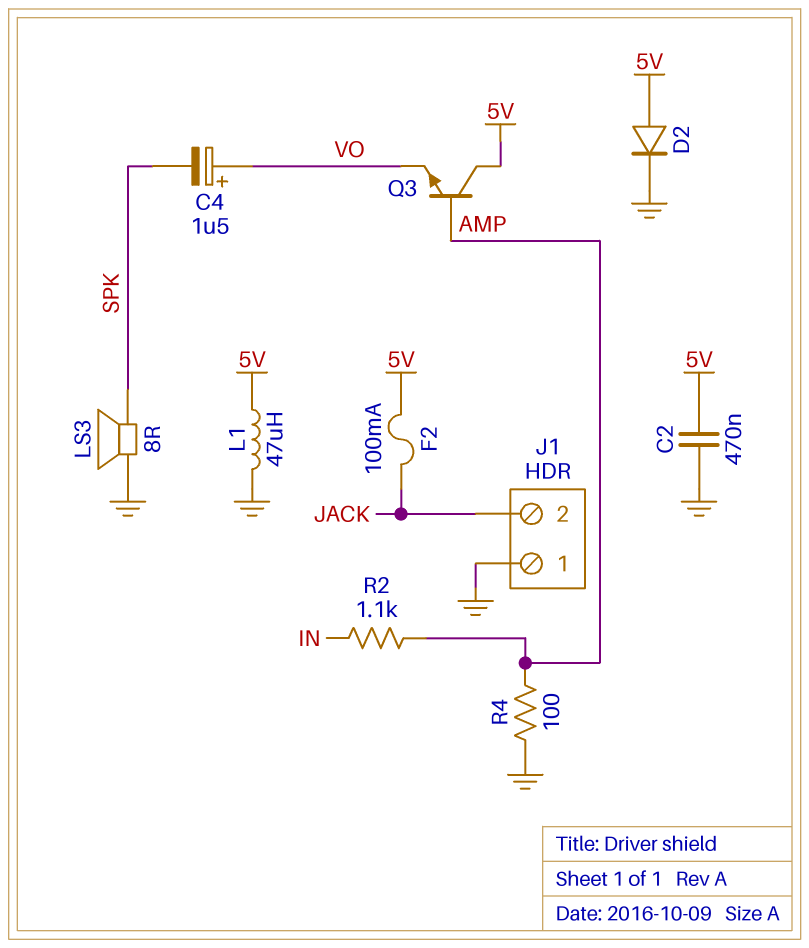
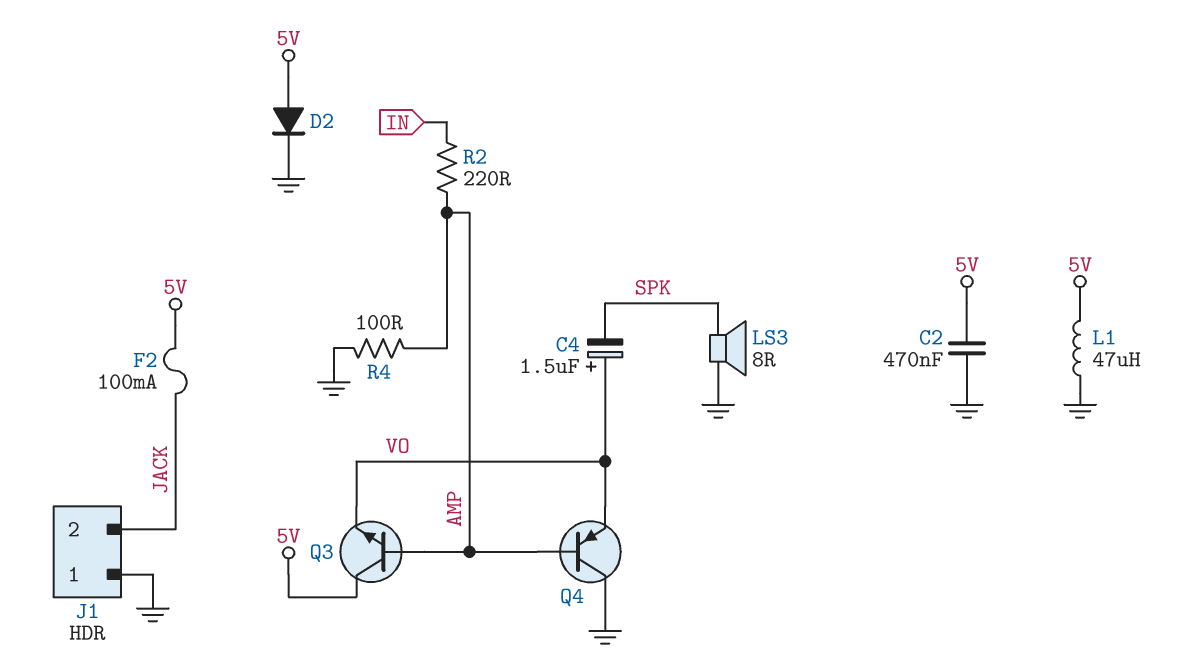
Q4: none -> PNP (B AMP, C GND, E VO)
R2: 1.1k (AMP, IN) -> 220 (AMP, IN)

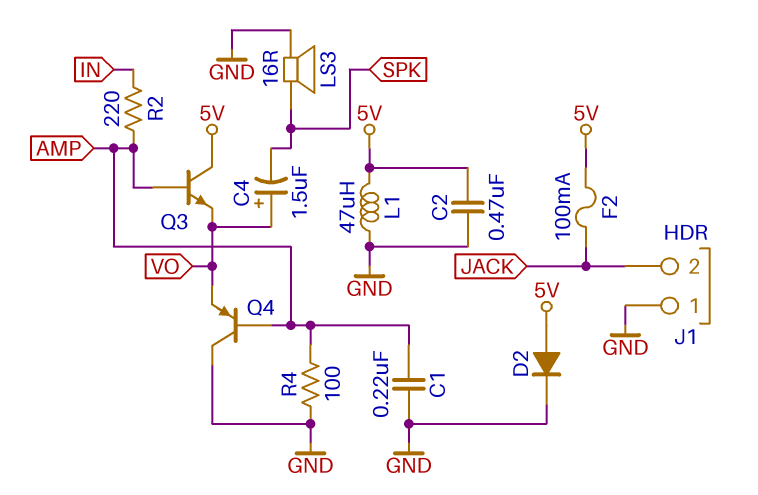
C1: none -> 220nF (AMP, GND)
LS3: speaker 8R (GND, SPK) -> speaker 16R (GND, SPK)

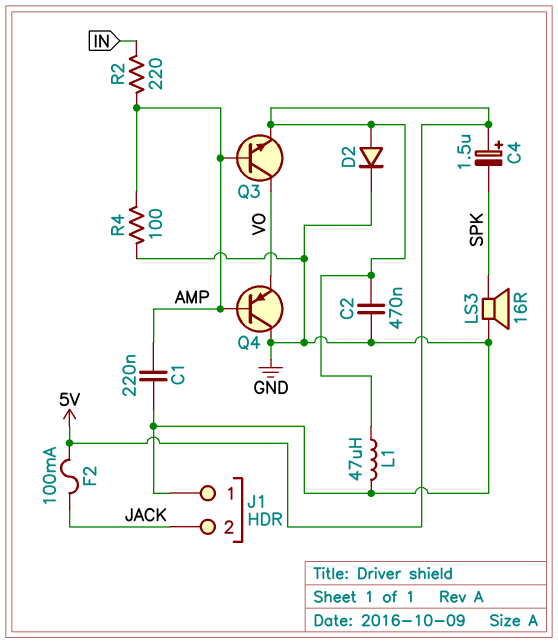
C4: 1.5uF (plus VO, minus SPK) -> 1.5uF (plus 5V, minus SPK)
Q3: NPN (B AMP, C 5V, E VO) -> NPN (B AMP, C VO, E 5V)

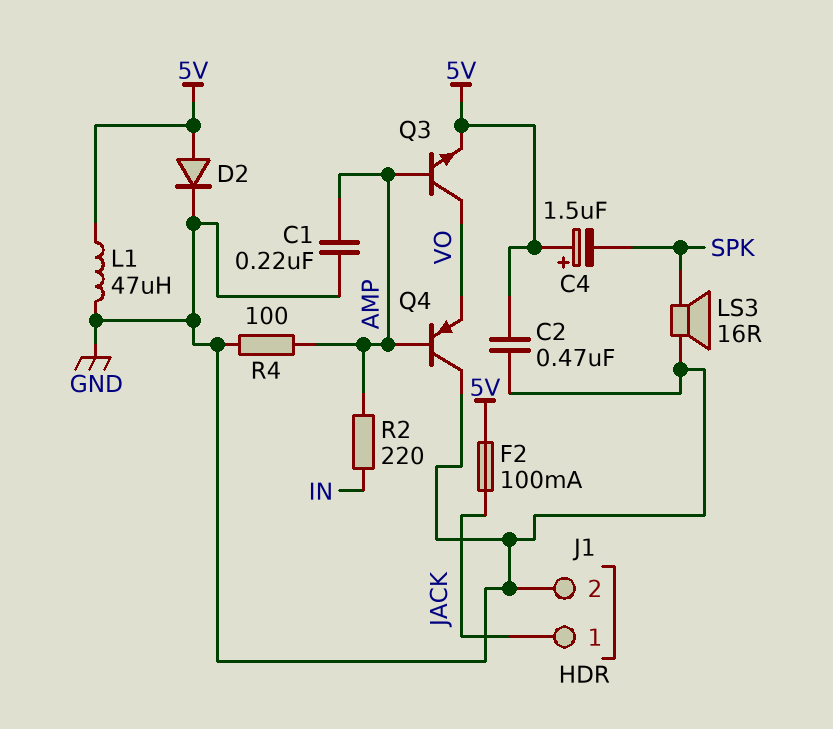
J1 pin 1: GND -> JACK
J1 pin 2: JACK -> GND

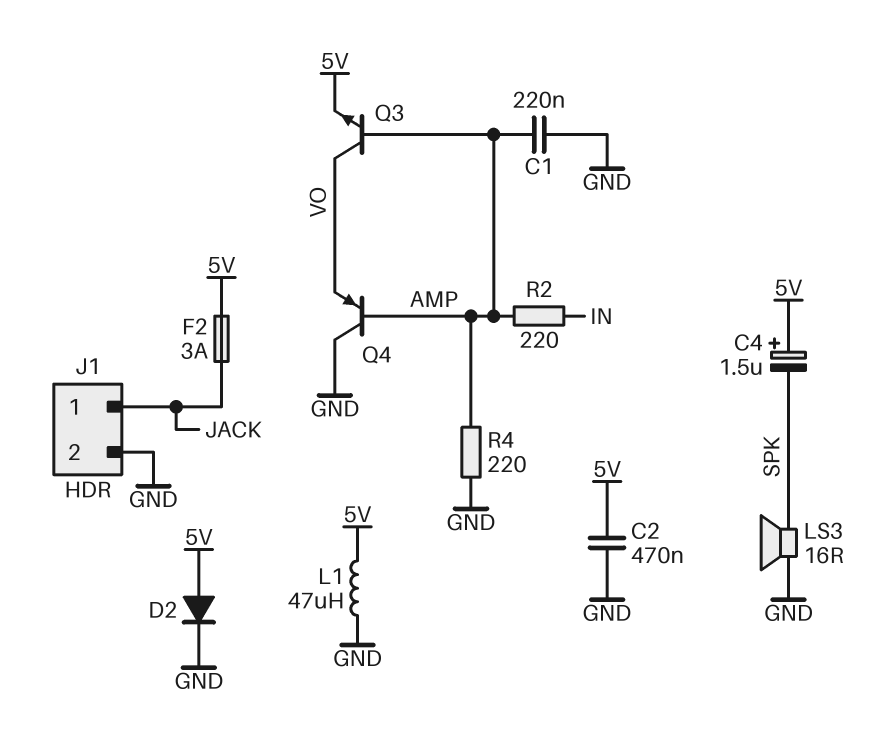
F2: 100mA (5V, JACK) -> 3A (5V, JACK)
R4: 100 (AMP, GND) -> 220 (AMP, GND)

